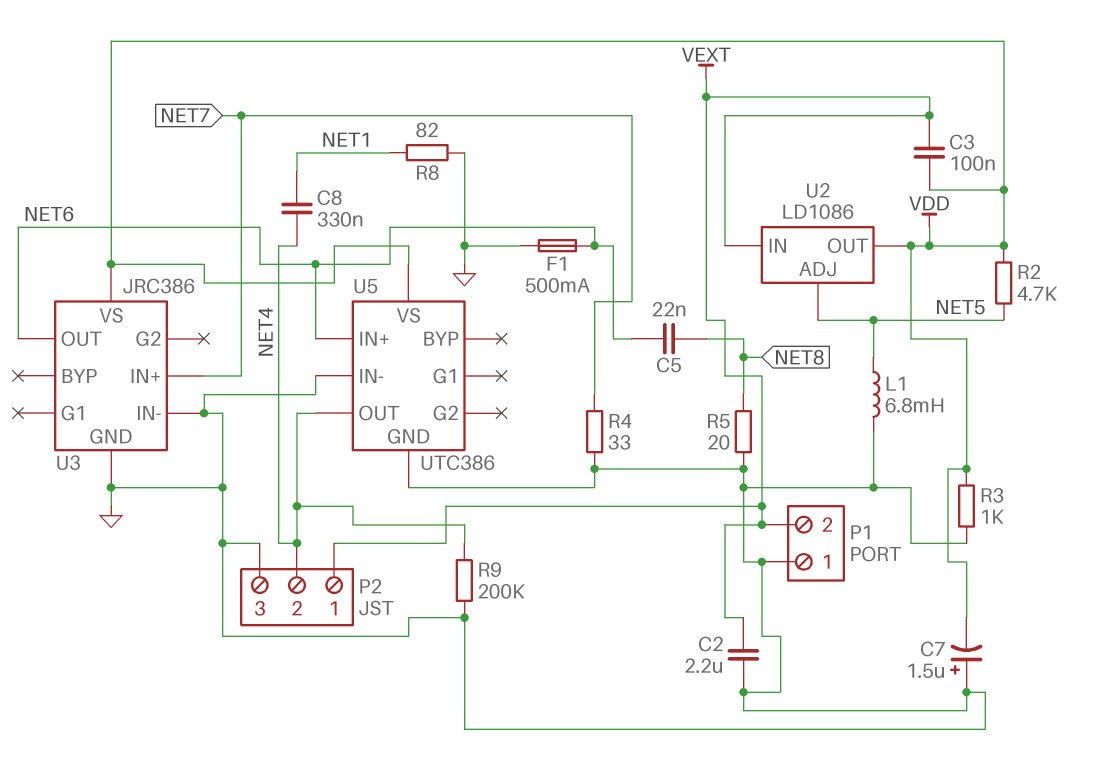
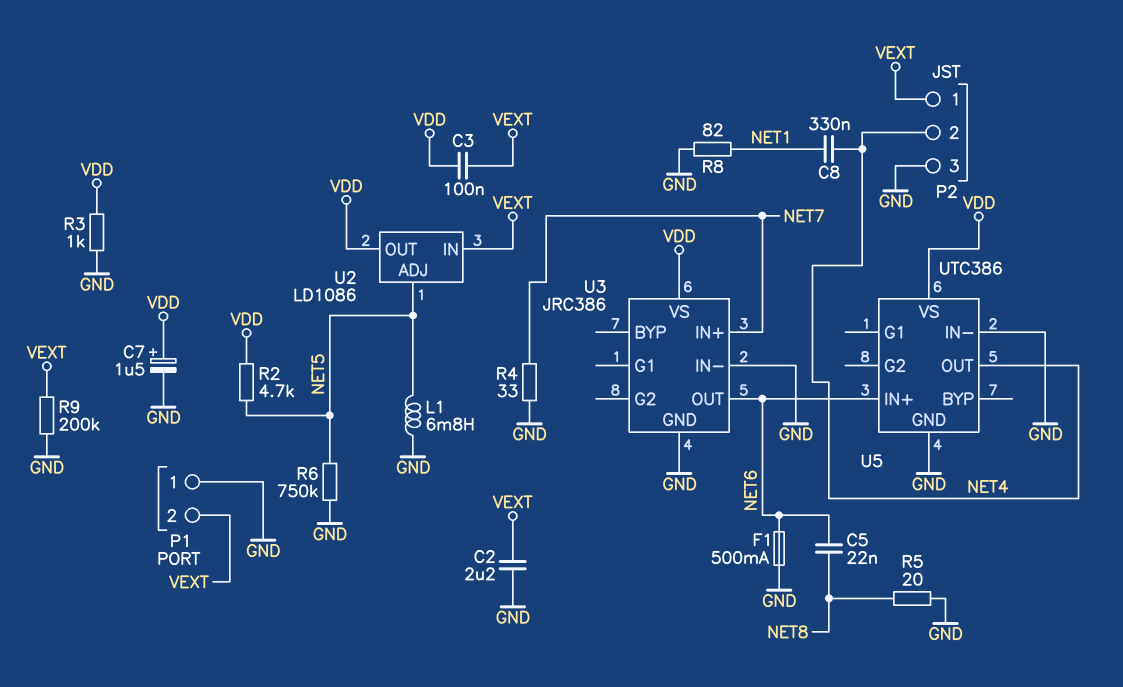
C7: 1.5uF (plus GND, minus VDD) -> 1.5uF (plus VDD, minus GND)
R6: none -> 750k (GND, NET5)
R9: 200k (GND, NET4) -> 200k (GND, VEXT)

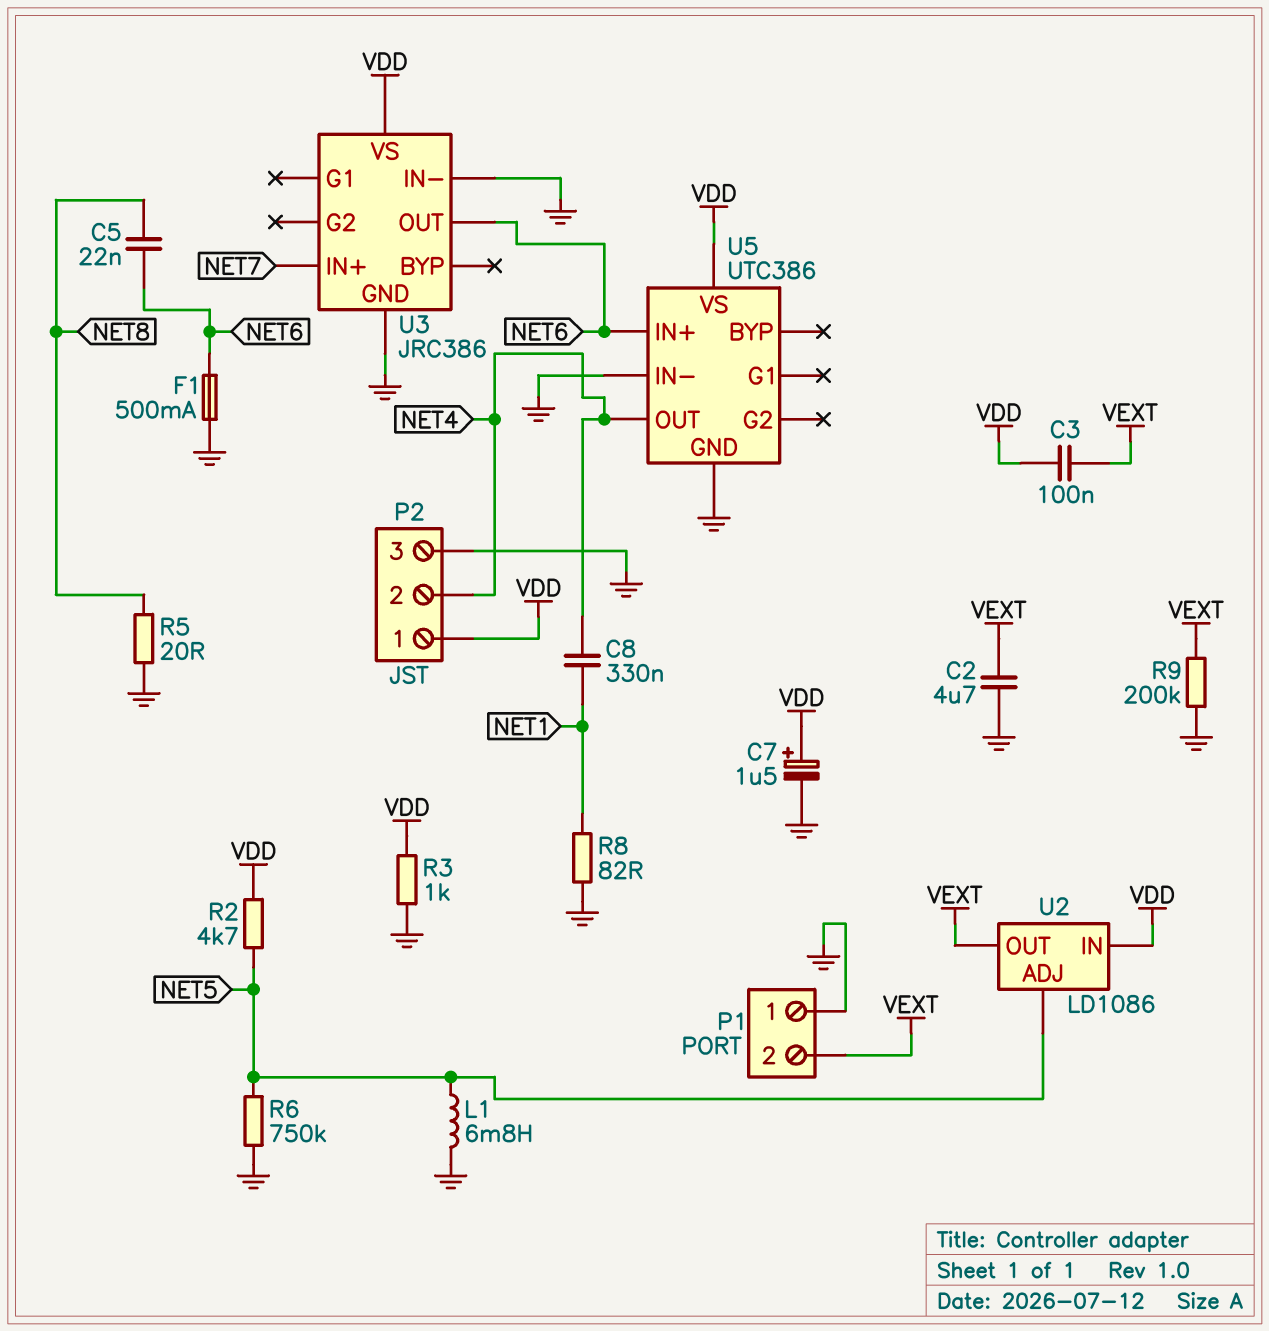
C2: 2.2uF (GND, VEXT) -> 4.7uF (GND, VEXT)
P2 pin 1: VEXT -> VDD
R4: 33 (GND, NET7) -> none
U2 pin IN: VEXT -> VDD
U2 pin OUT: VDD -> VEXT

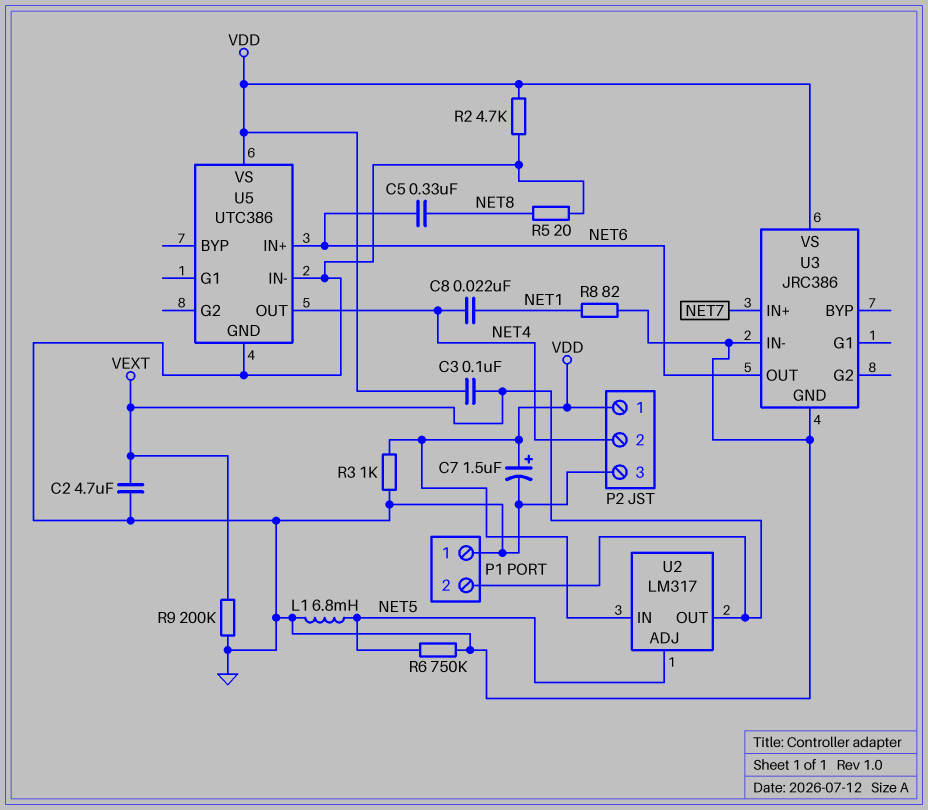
C5: 22nF (NET6, NET8) -> 330nF (NET6, NET8)
C8: 330nF (NET1, NET4) -> 22nF (NET1, NET4)
F1: 500mA (GND, NET6) -> none
R2: 4.7k (NET5, VDD) -> 4.7k (GND, VDD)
U2: LD1086 -> LM317

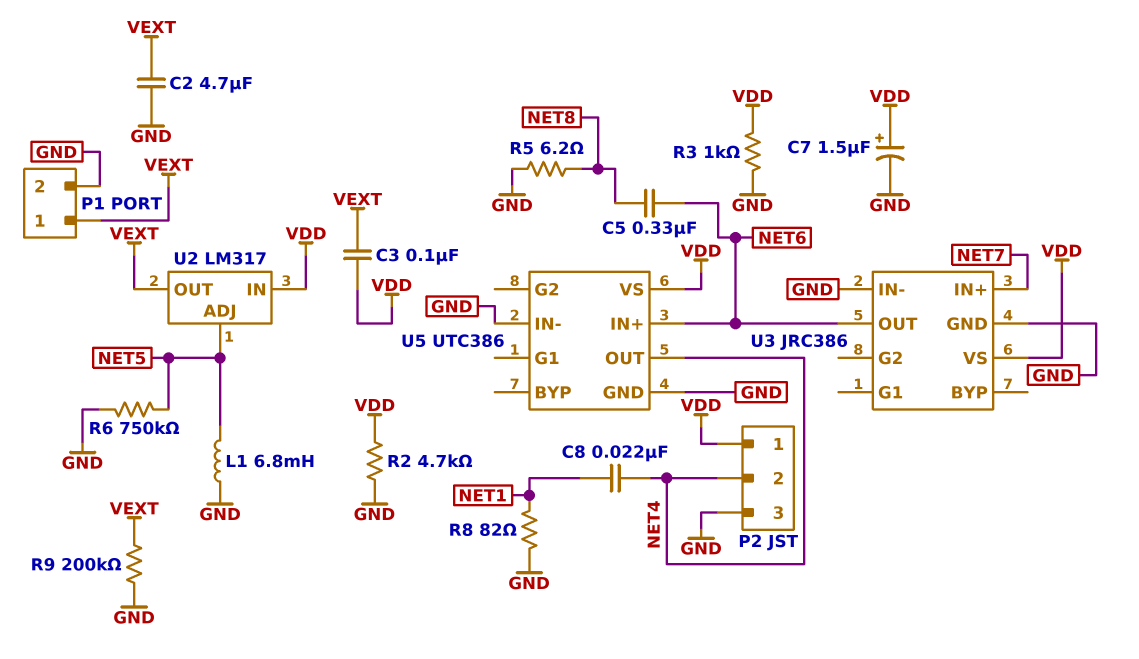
P1 pin 1: GND -> VEXT
P1 pin 2: VEXT -> GND
R5: 20 (GND, NET8) -> 6.2 (GND, NET8)

